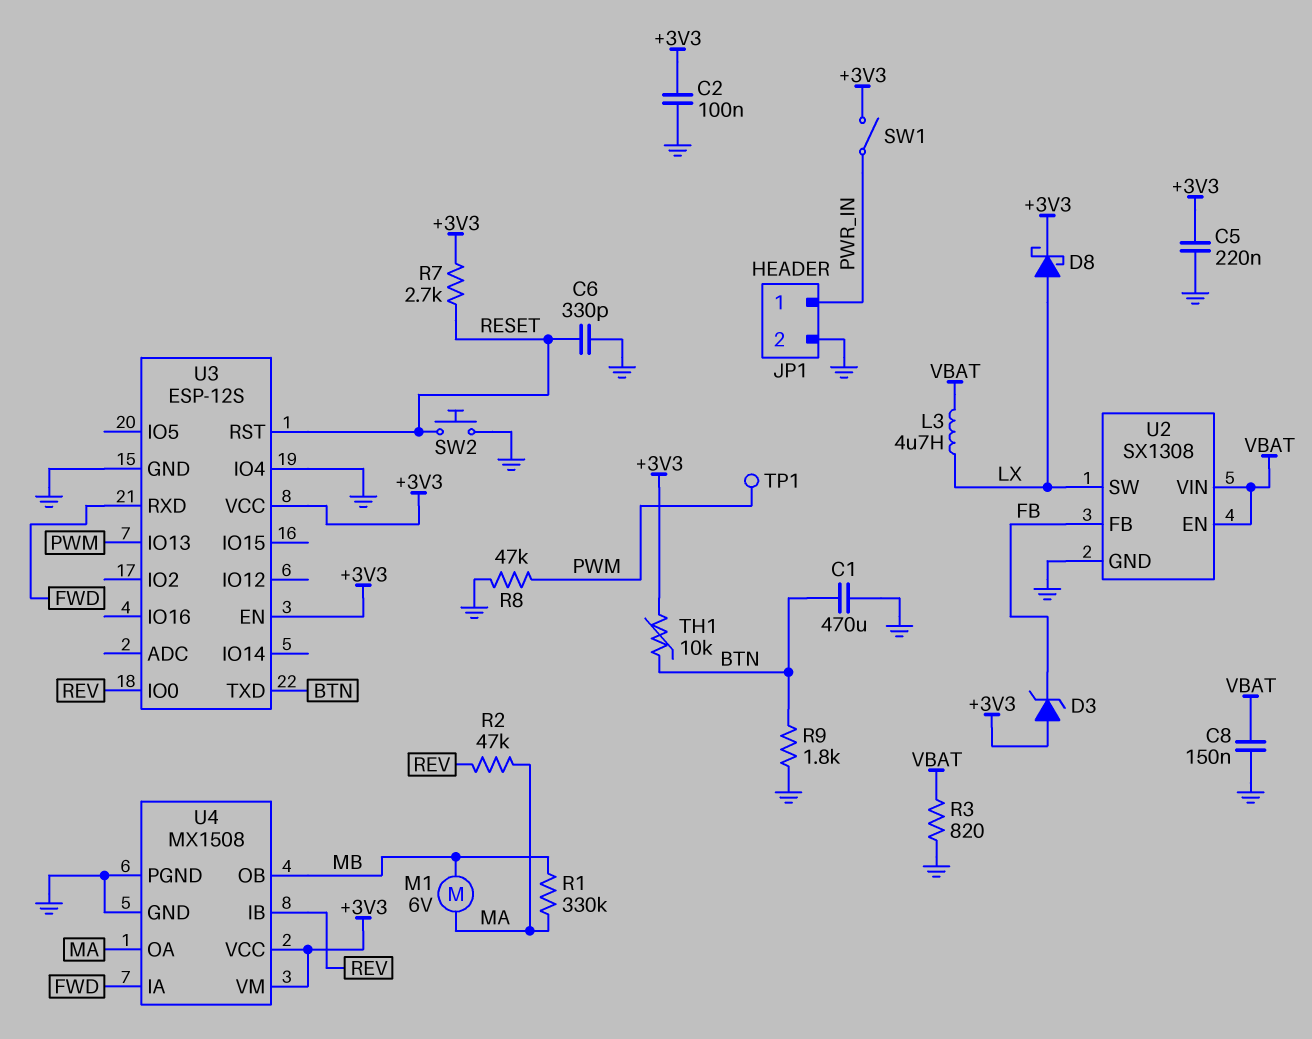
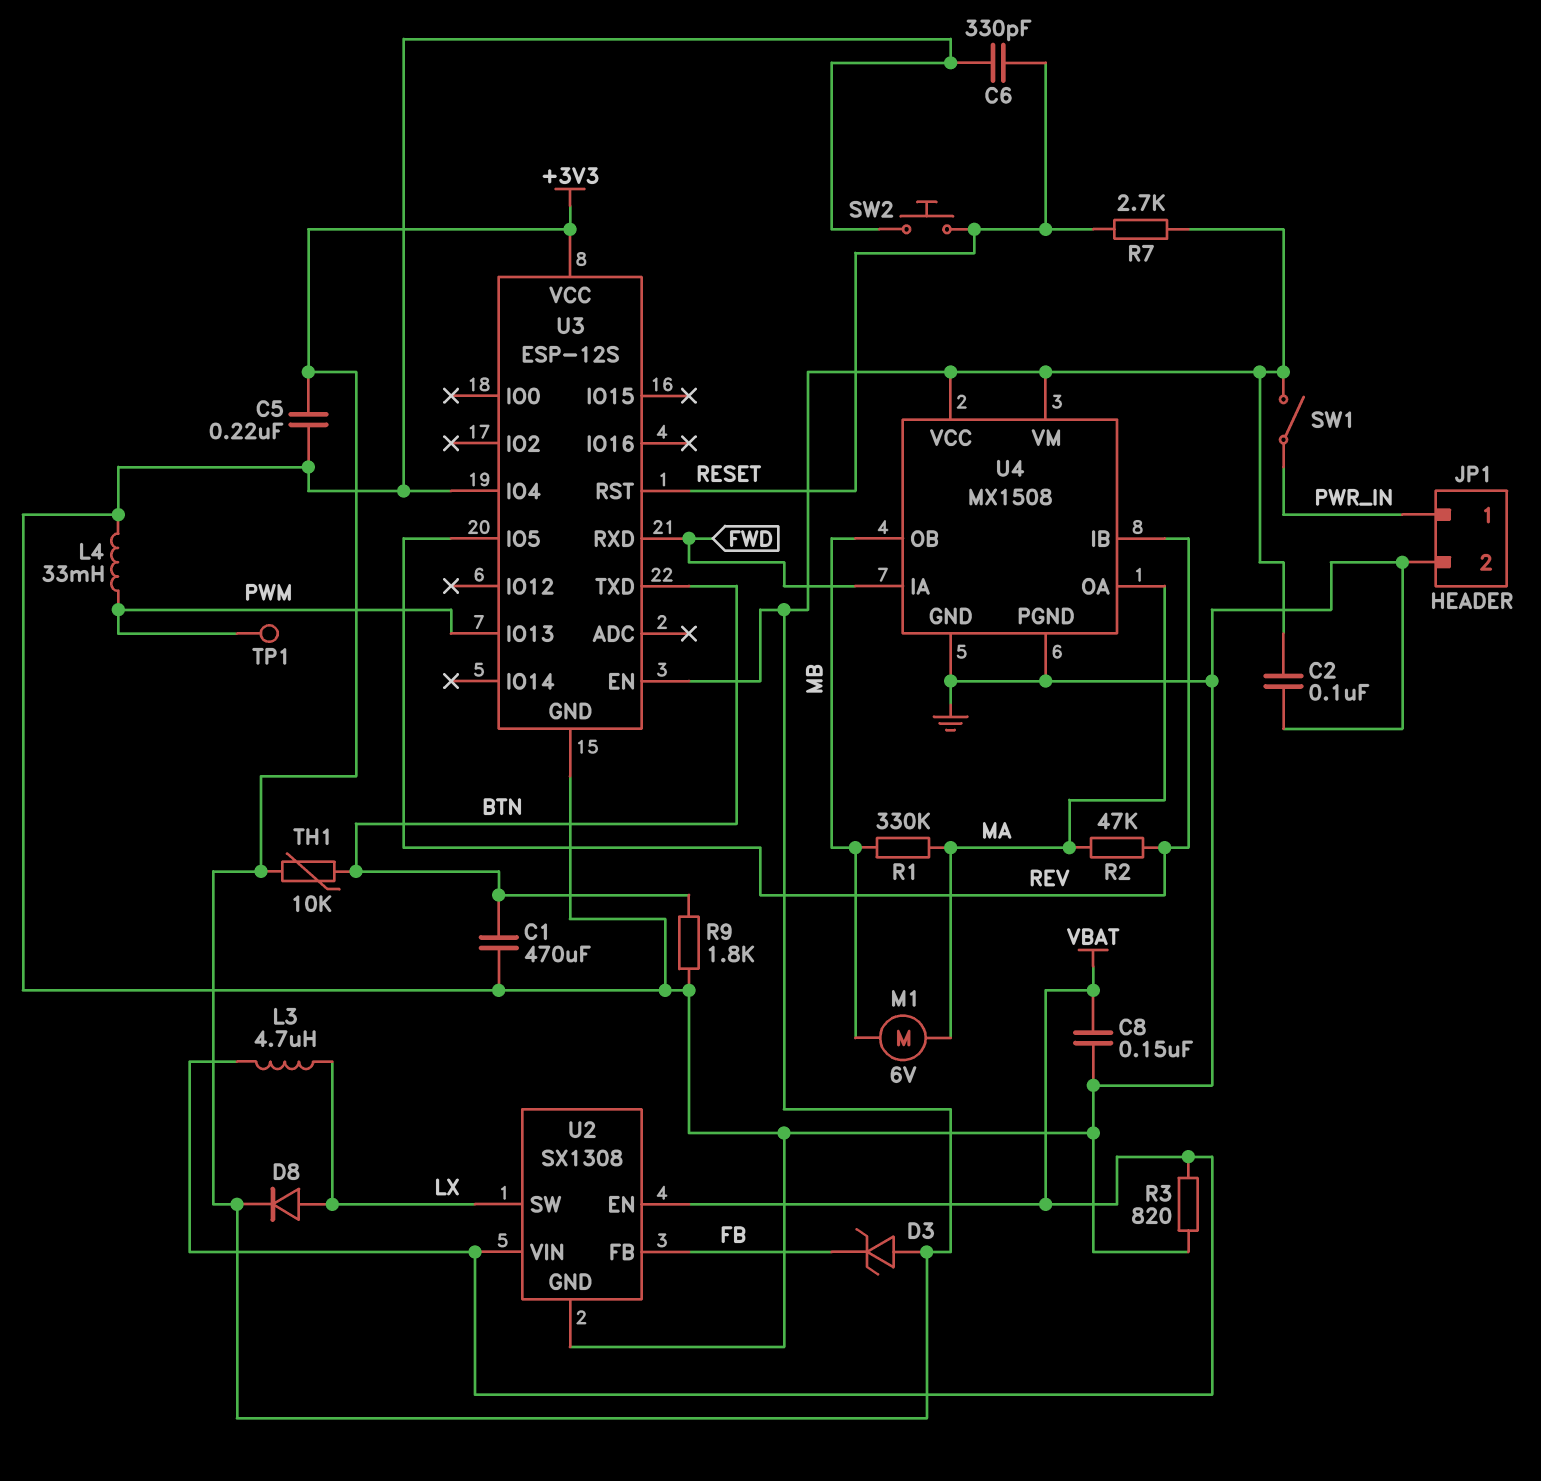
D8: schottky (A LX, K +3V3) -> diode (A LX, K +3V3)
L4: none -> 33mH (GND, PWM)
R8: 47k (GND, PWM) -> none
U3 pin IO0: REV -> none
U3 pin IO5: none -> REV

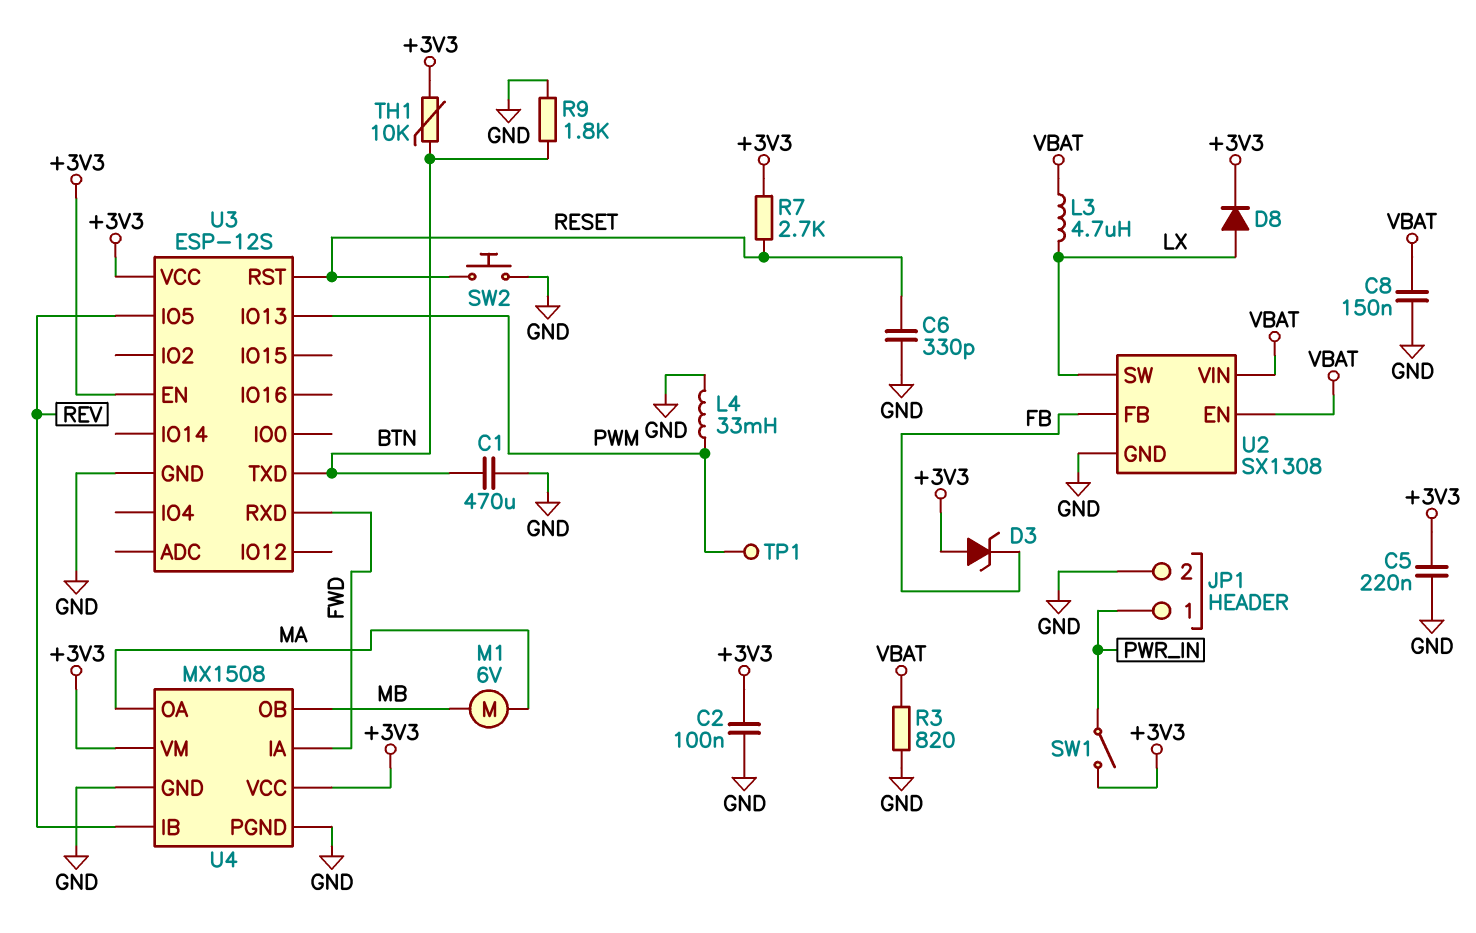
R1: 330k (MA, MB) -> none
R2: 47k (MA, REV) -> none
U3 pin IO4: GND -> none

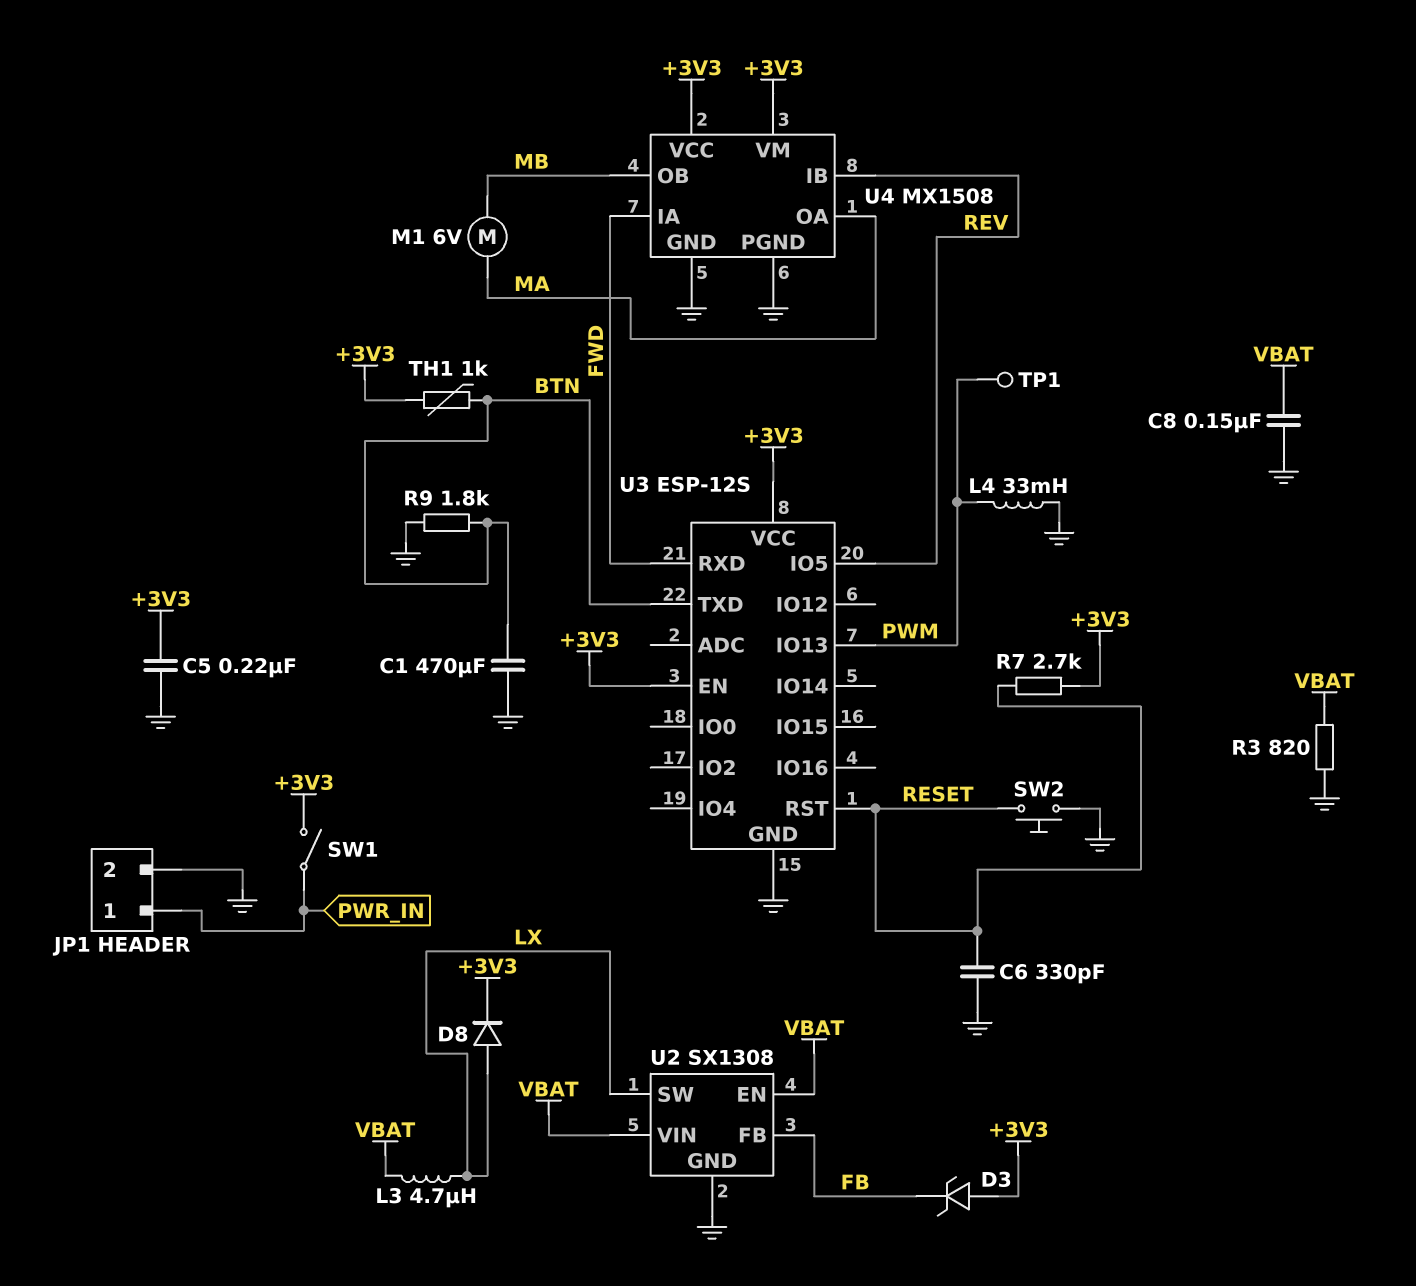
C2: 100nF (+3V3, GND) -> none
TH1: 10k (+3V3, BTN) -> 1k (+3V3, BTN)

